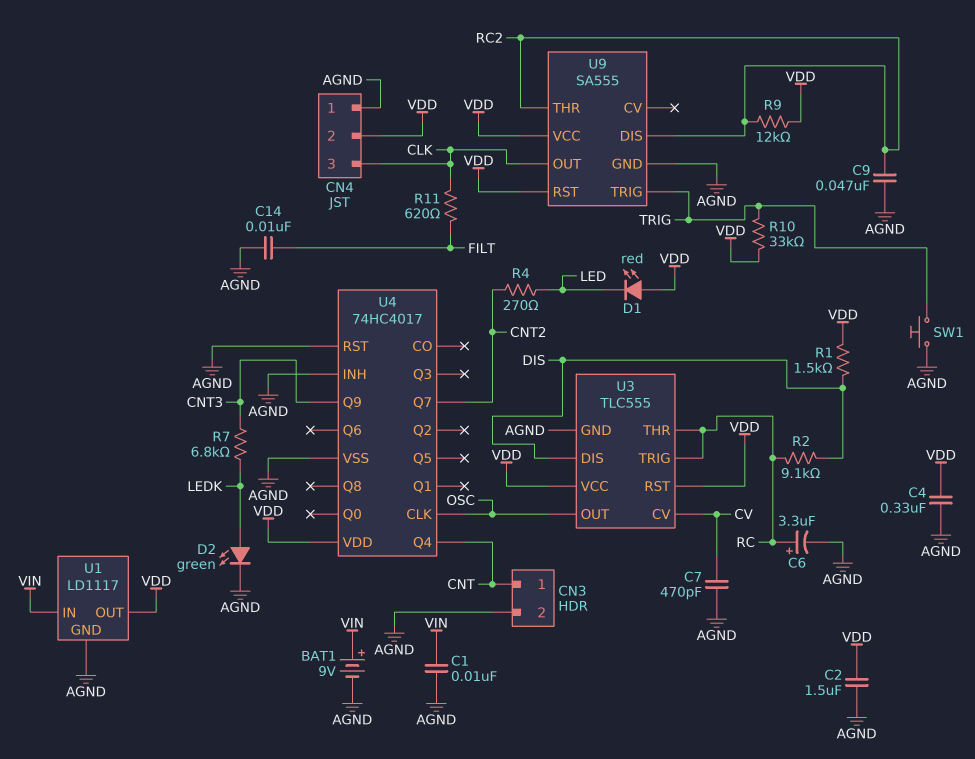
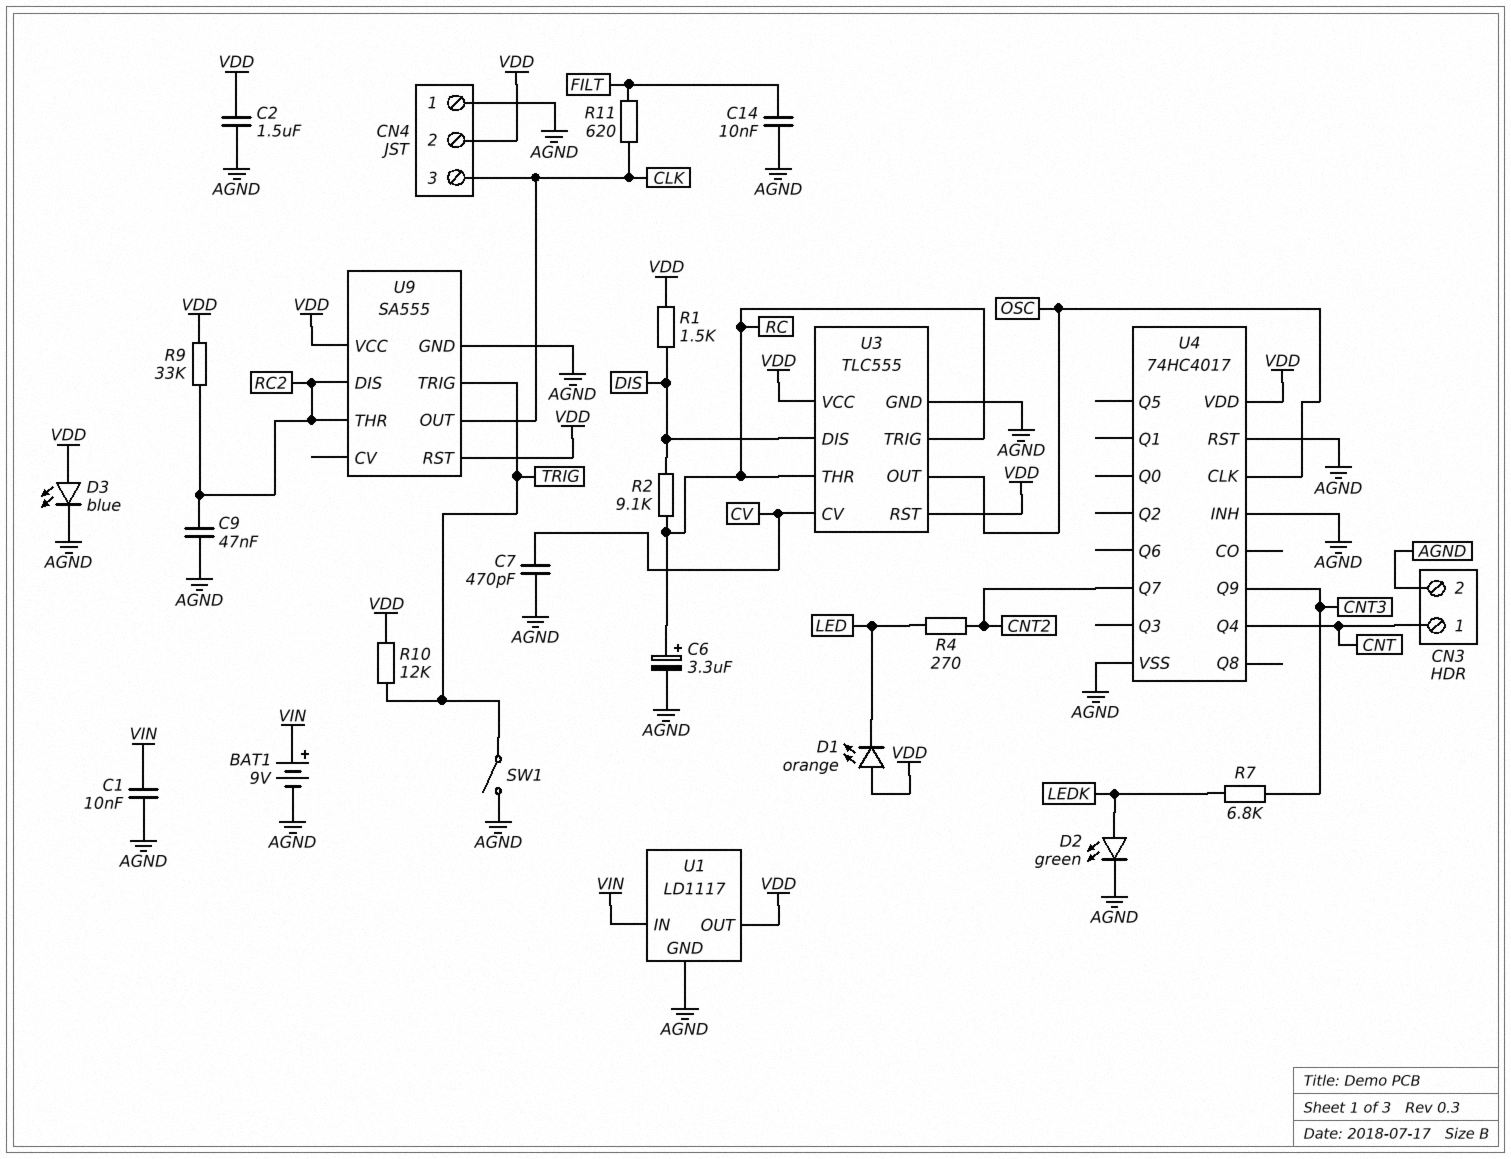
C4: 330nF (AGND, VDD) -> none
D1: LED red (A VDD, K LED) -> LED orange (A VDD, K LED)
D3: none -> LED blue (A VDD, K AGND)
R9: 12k (RC2, VDD) -> 33k (RC2, VDD)
R10: 33k (TRIG, VDD) -> 12k (TRIG, VDD)
SW1: button (AGND, TRIG) -> switch (AGND, TRIG)

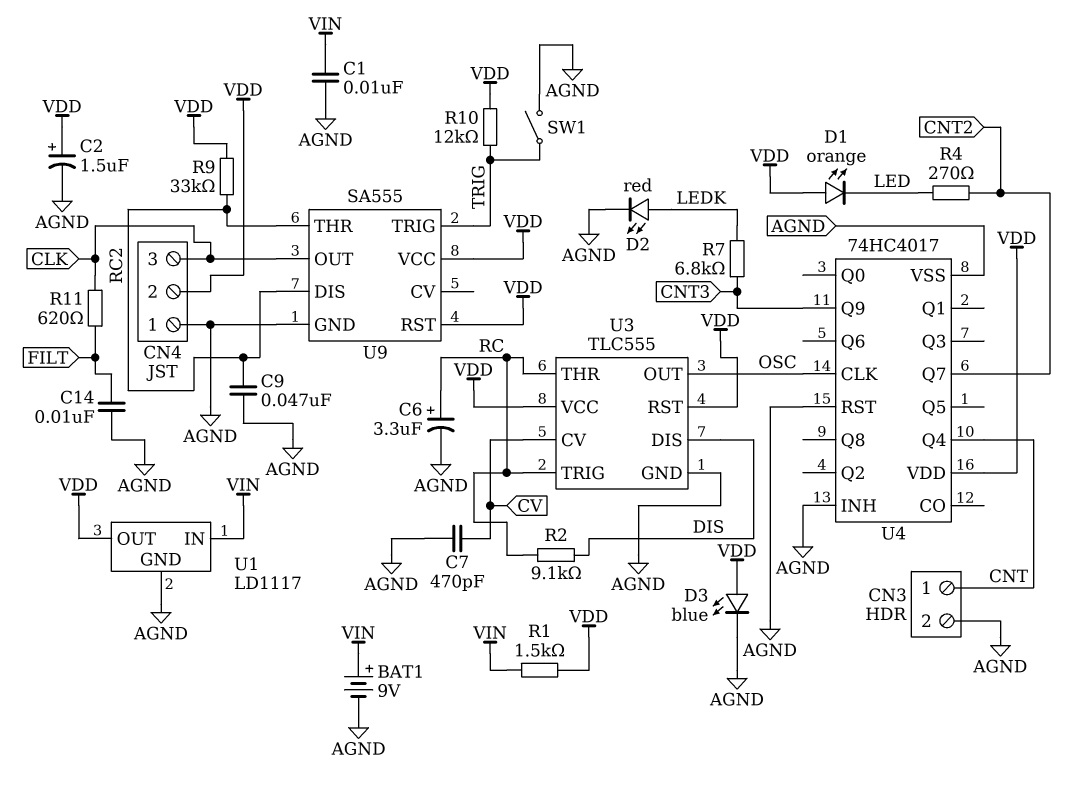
C2: 1.5uF (AGND, VDD) -> 1.5uF (plus VDD, minus AGND)
D2: LED green (A LEDK, K AGND) -> LED red (A LEDK, K AGND)
R1: 1.5k (DIS, VDD) -> 1.5k (VDD, VIN)

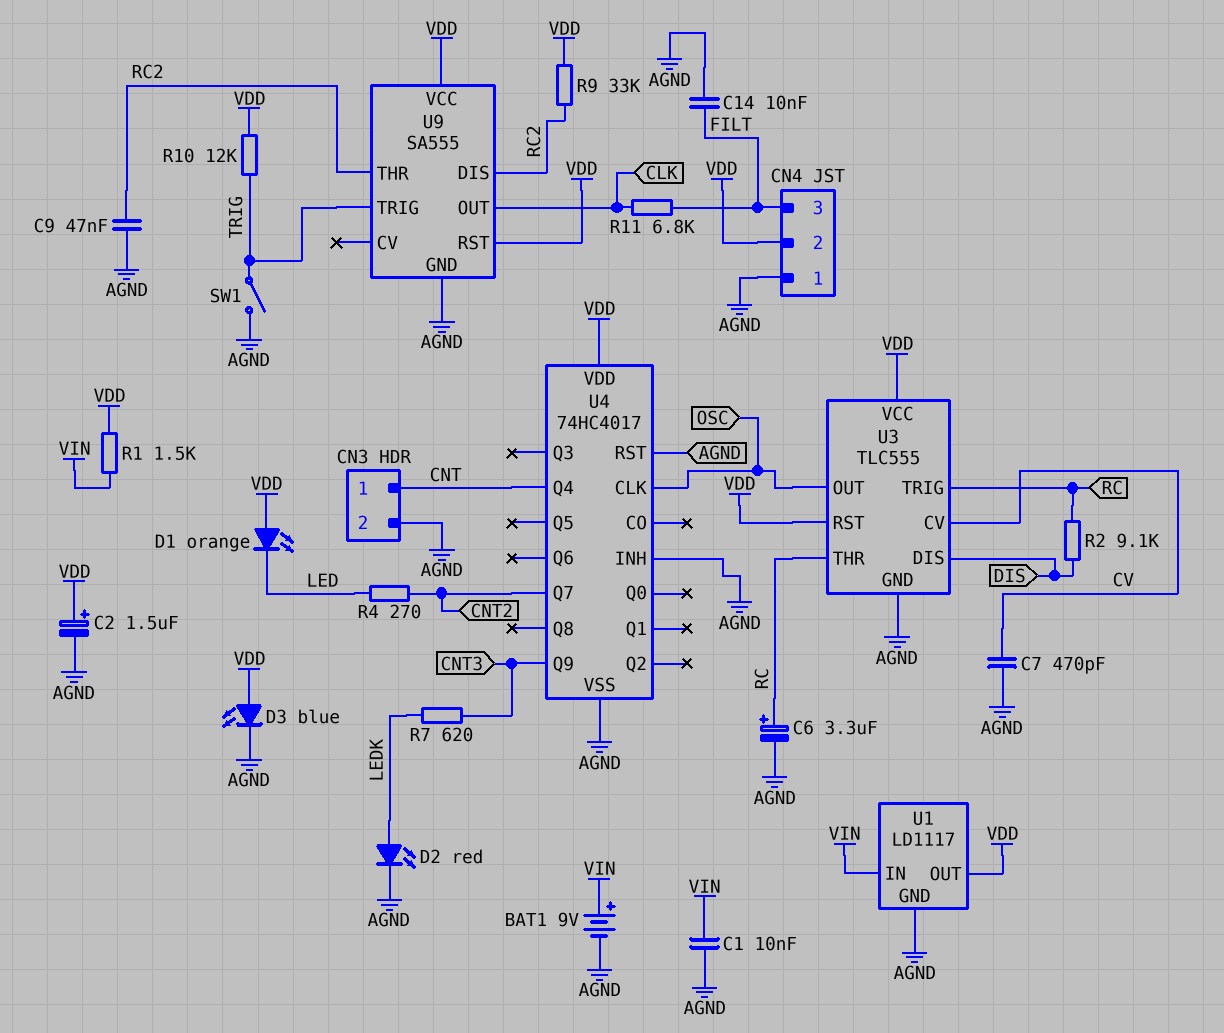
CN4 pin 3: CLK -> FILT
R7: 6.8k (CNT3, LEDK) -> 620 (CNT3, LEDK)
R11: 620 (CLK, FILT) -> 6.8k (CLK, FILT)

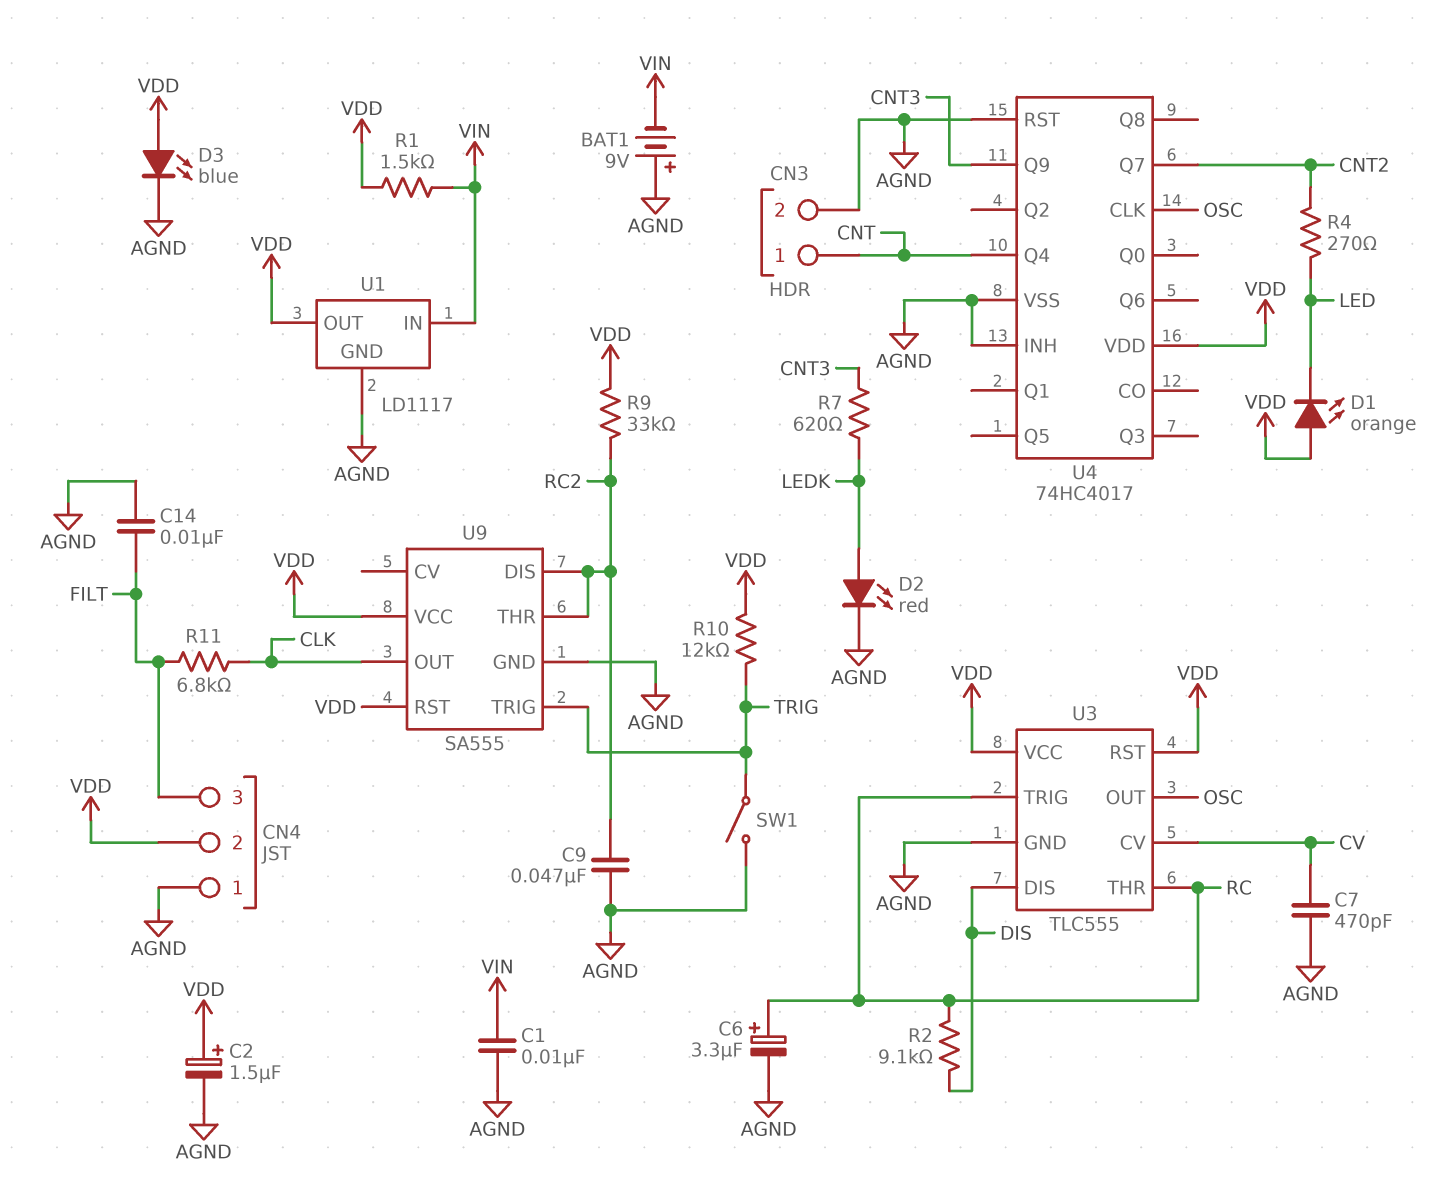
BAT1: 9V (plus VIN, minus AGND) -> 9V (plus AGND, minus VIN)

